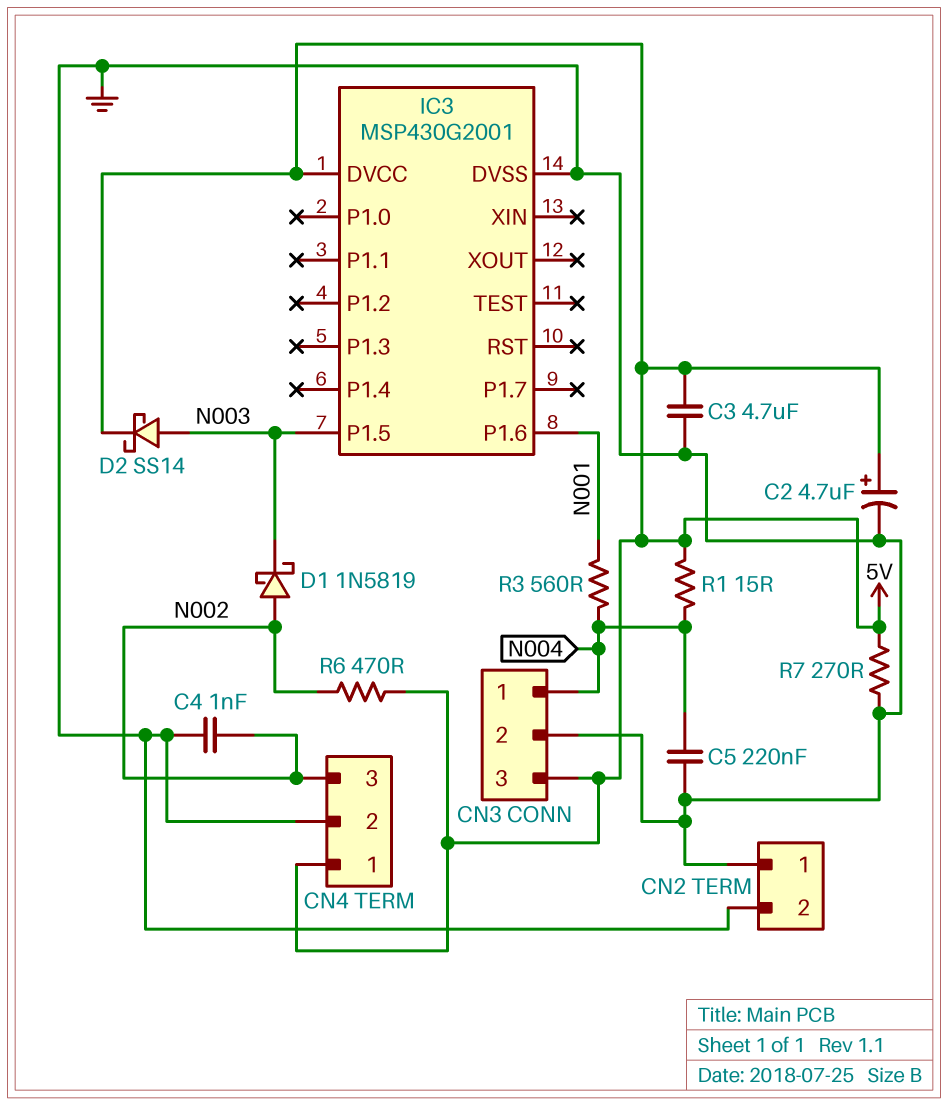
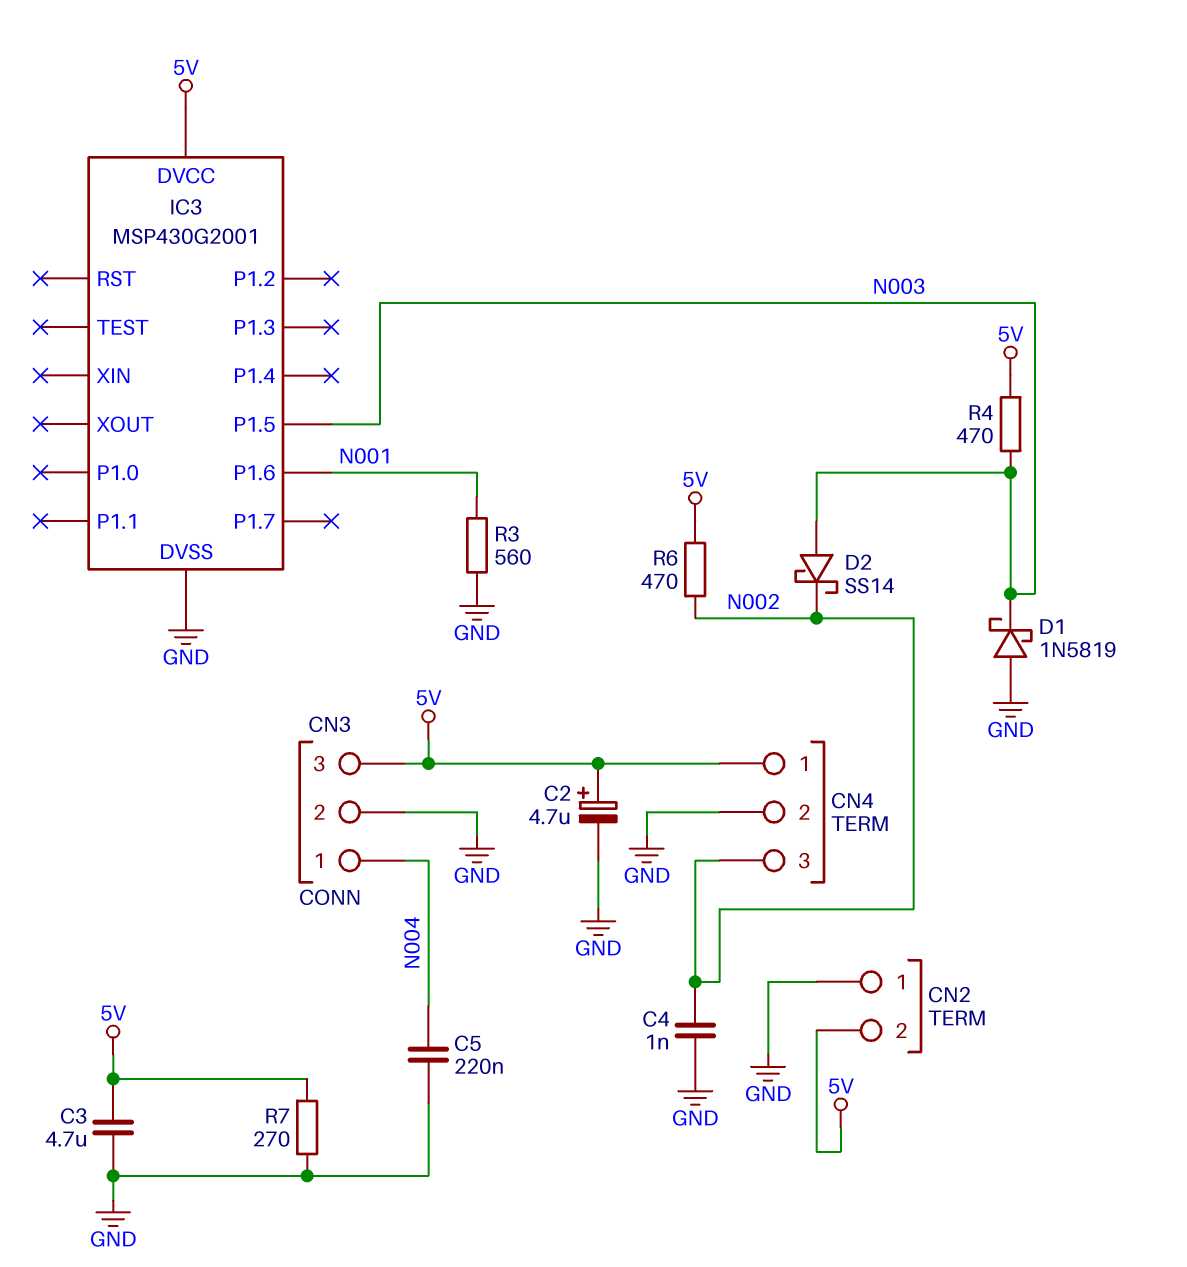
CN2 pin 2: GND -> 5V
D1: schottky 1N5819 (A N002, K N003) -> schottky 1N5819 (A GND, K N003)
D2: schottky SS14 (A N003, K 5V) -> schottky SS14 (A N003, K N002)
R1: 15 (5V, N004) -> none
R3: 560 (N001, N004) -> 560 (GND, N001)
R4: none -> 470 (5V, N003)

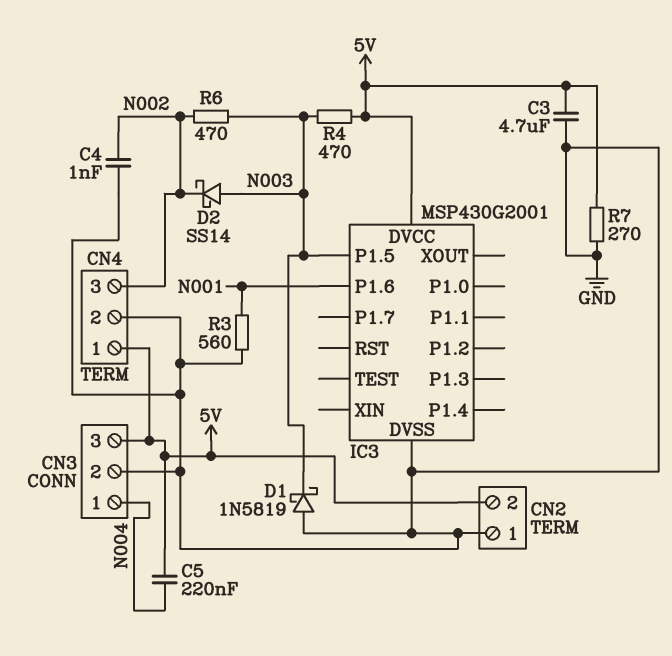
C2: 4.7uF (plus 5V, minus GND) -> none
C5: 220nF (GND, N004) -> 220nF (5V, N004)
R6: 470 (5V, N002) -> 470 (N002, N003)

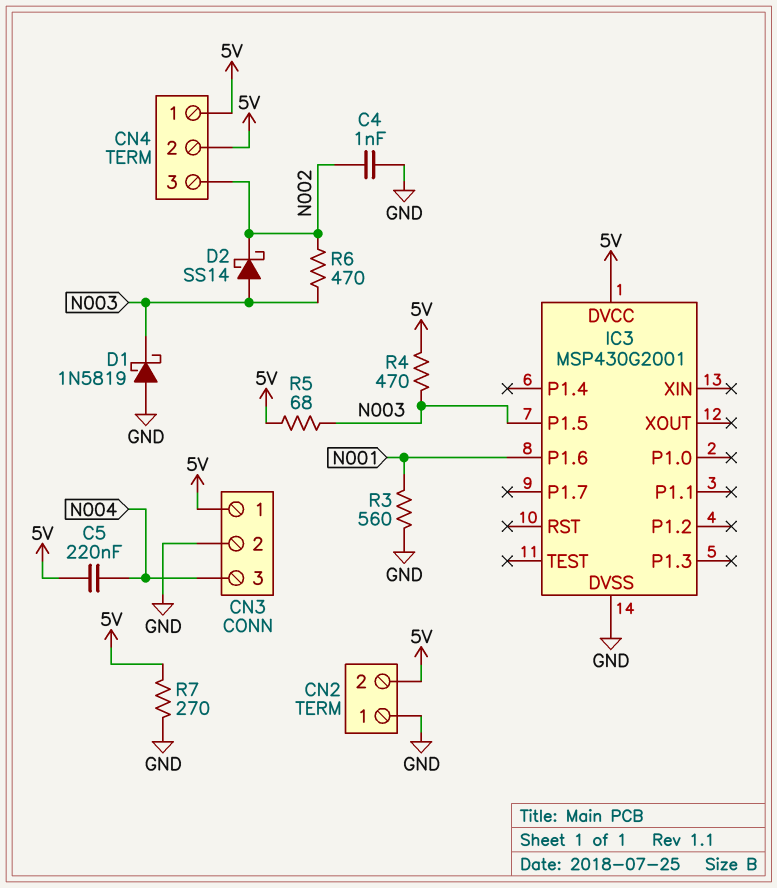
C3: 4.7uF (5V, GND) -> none
CN3 pin 1: N004 -> 5V
CN3 pin 3: 5V -> N004
CN4 pin 2: GND -> 5V
R5: none -> 68 (5V, N003)

